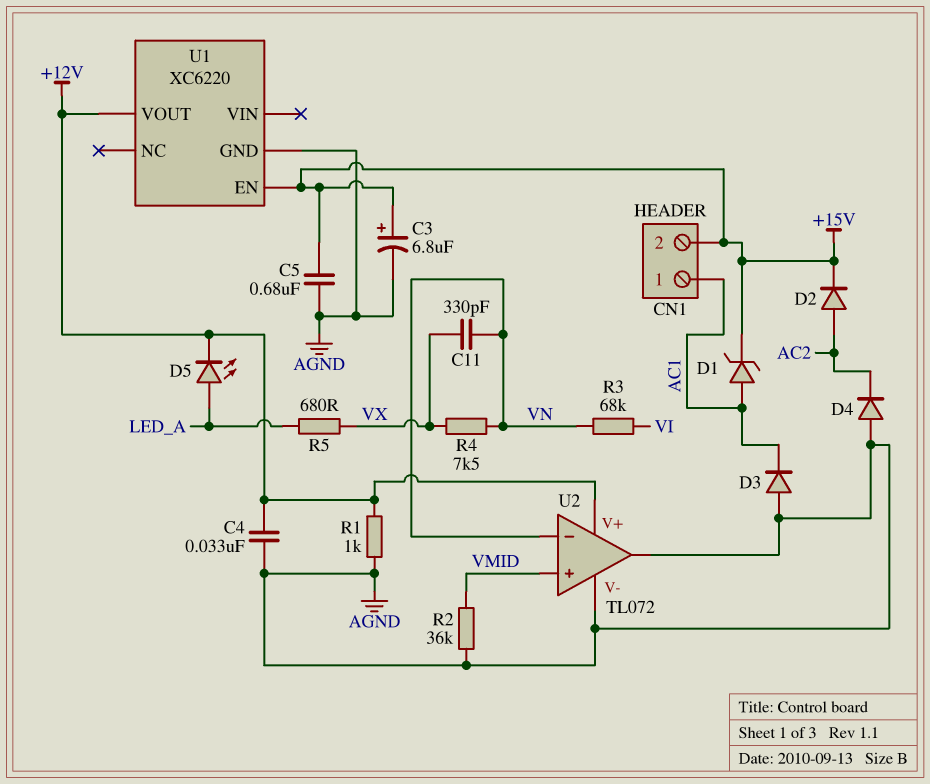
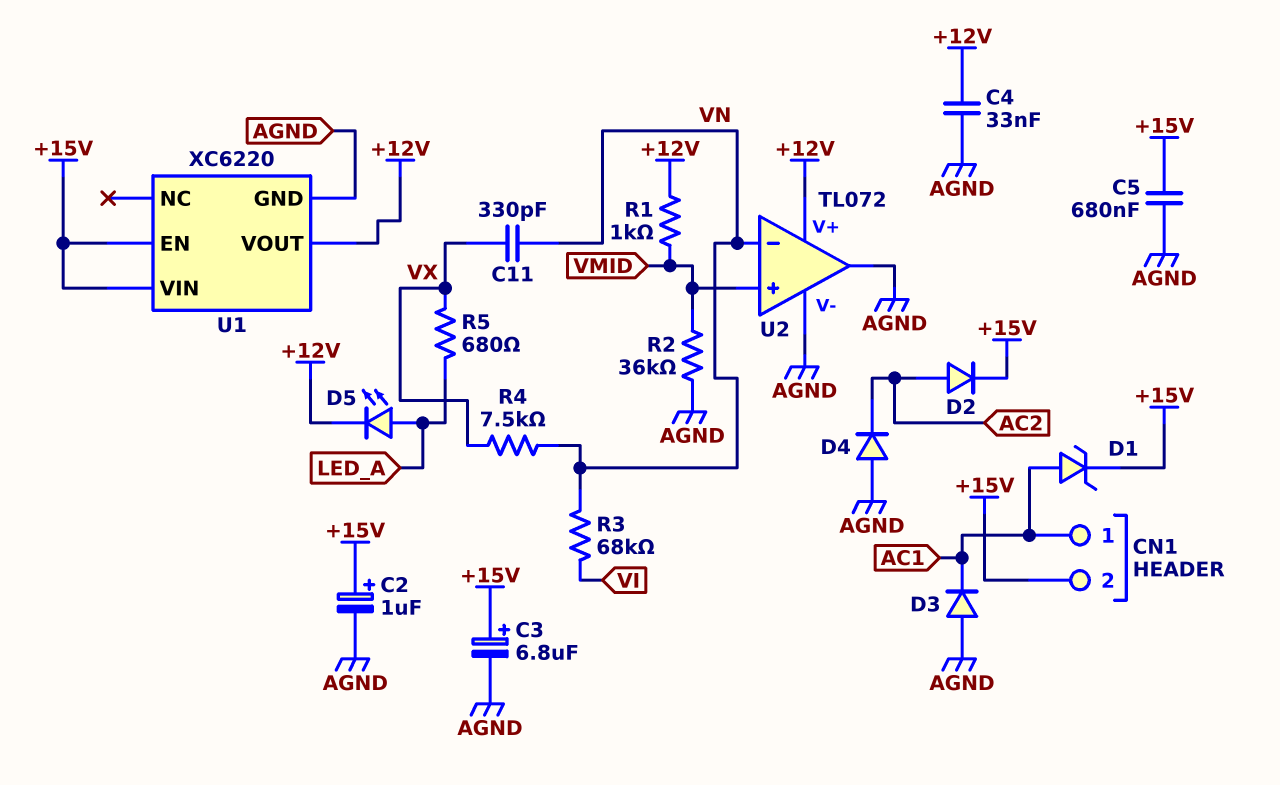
C2: none -> 1uF (plus +15V, minus AGND)
R1: 1k (+12V, AGND) -> 1k (+12V, VMID)
U1 pin VIN: none -> +15V

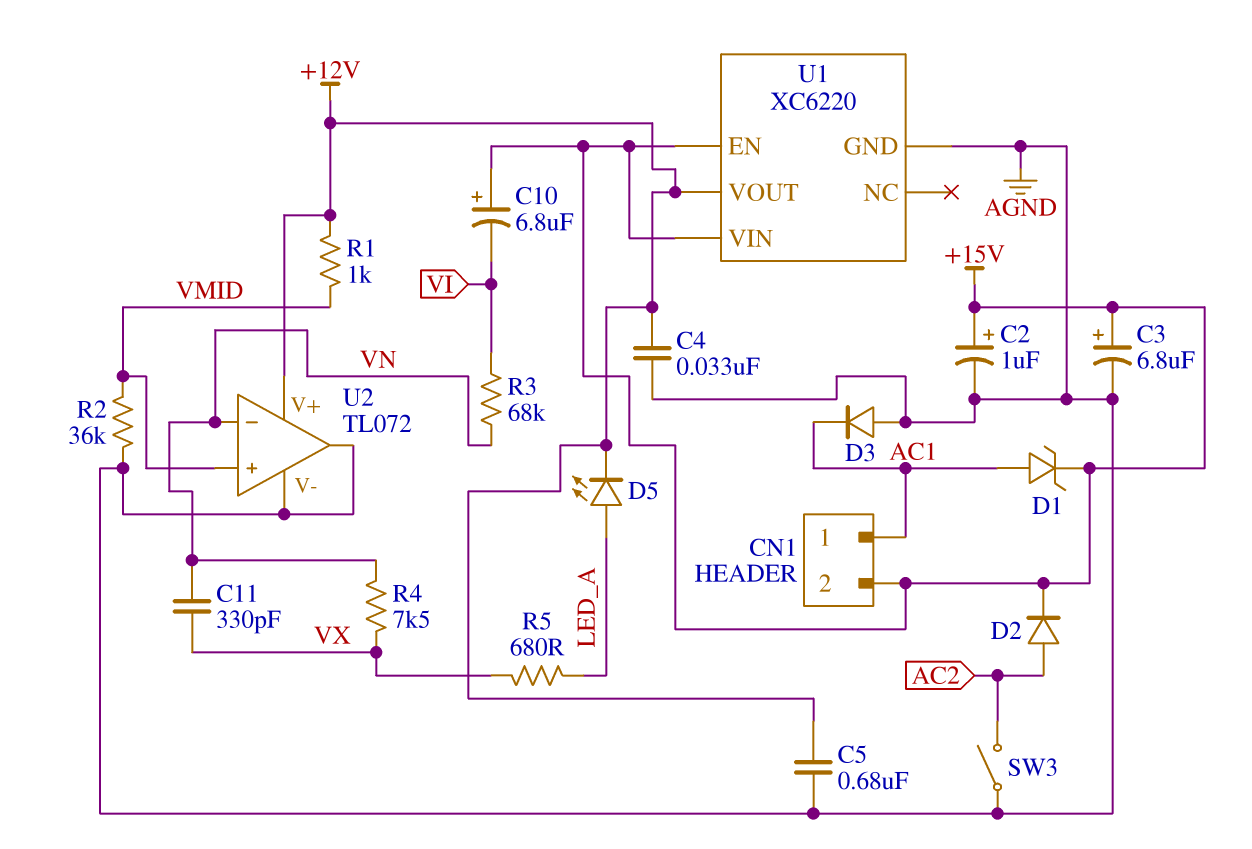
C5: 680nF (+15V, AGND) -> 680nF (+12V, AGND)
C10: none -> 6.8uF (plus +15V, minus VI)
D4: diode (A AGND, K AC2) -> none
SW3: none -> switch (AC2, AGND)

